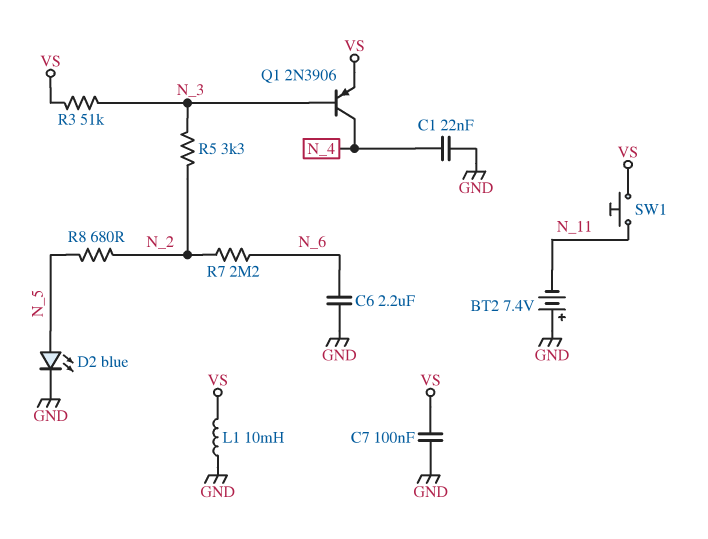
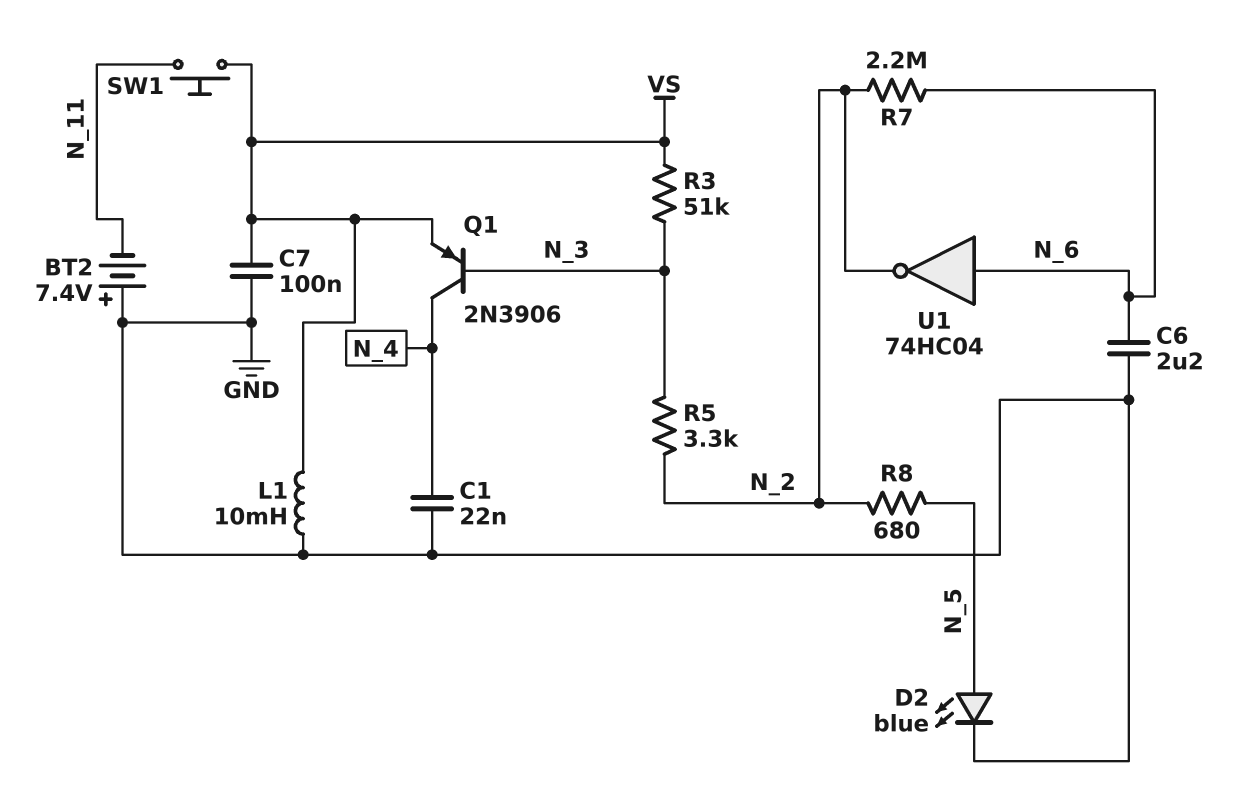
U1: none -> NOT 74HC04 (in N_6, out N_2)

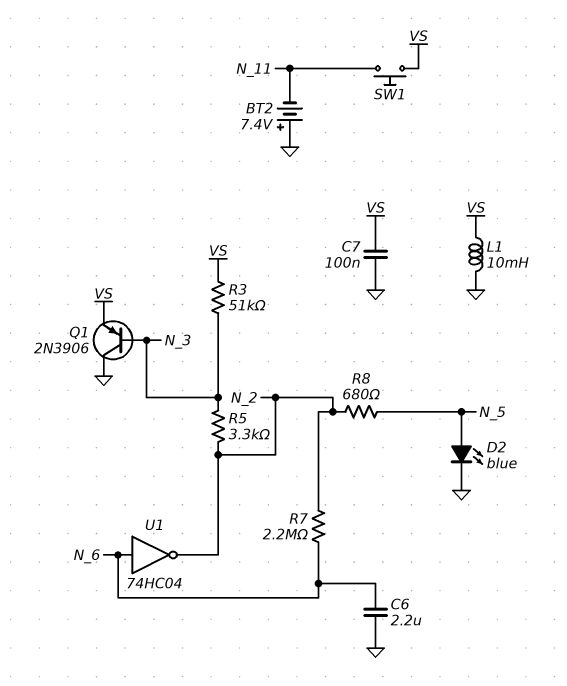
C1: 22nF (GND, N_4) -> none
Q1: PNP 2N3906 (B N_3, C N_4, E VS) -> PNP 2N3906 (B N_3, C GND, E VS)

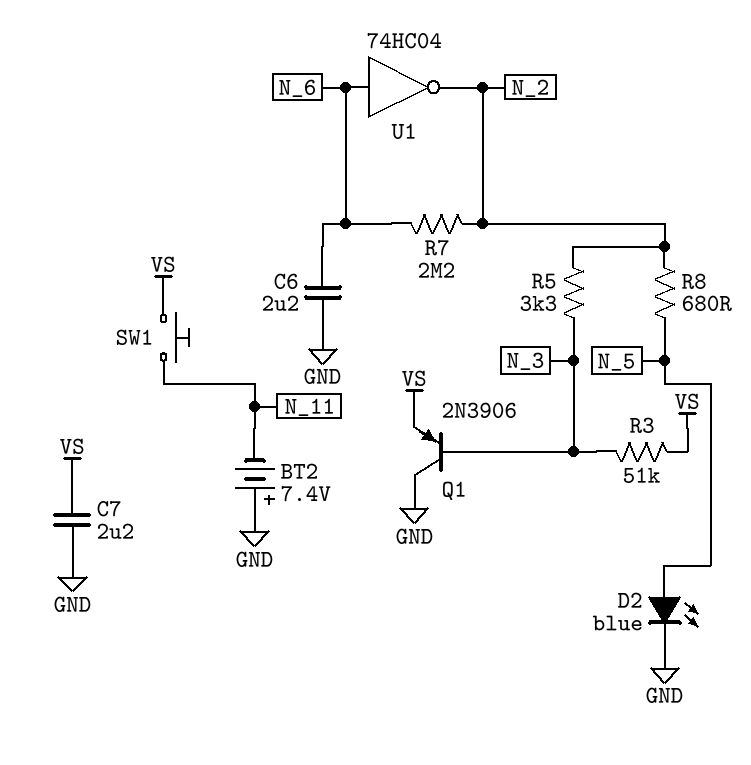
C7: 100nF (GND, VS) -> 2.2uF (GND, VS)
L1: 10mH (GND, VS) -> none

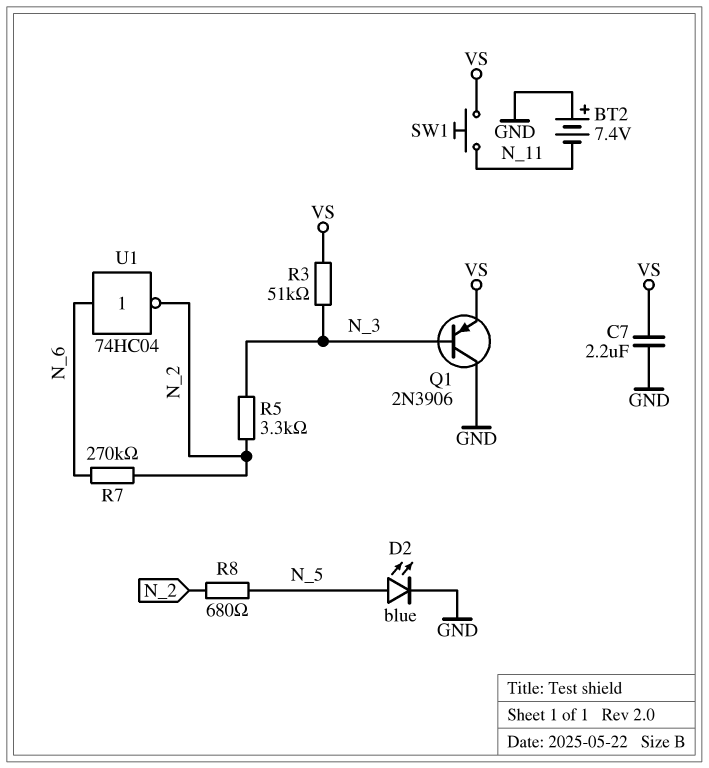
C6: 2.2uF (GND, N_6) -> none
R7: 2.2M (N_2, N_6) -> 270k (N_2, N_6)

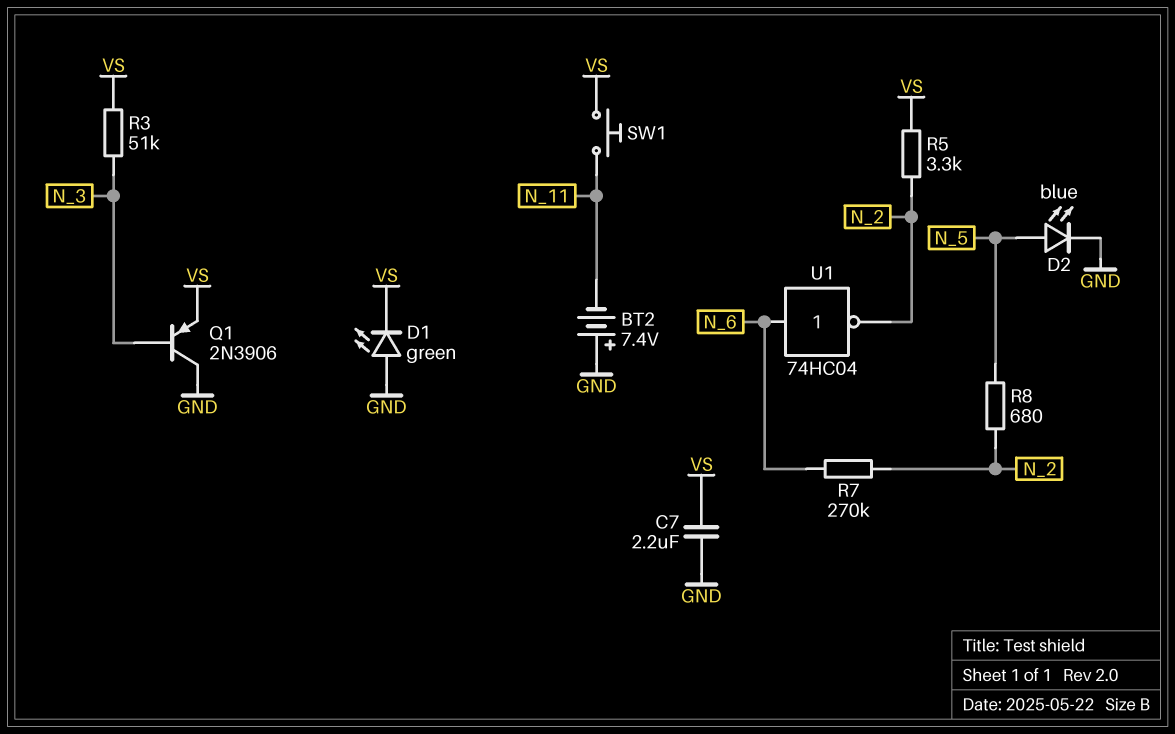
D1: none -> LED green (A GND, K VS)
R5: 3.3k (N_2, N_3) -> 3.3k (N_2, VS)

